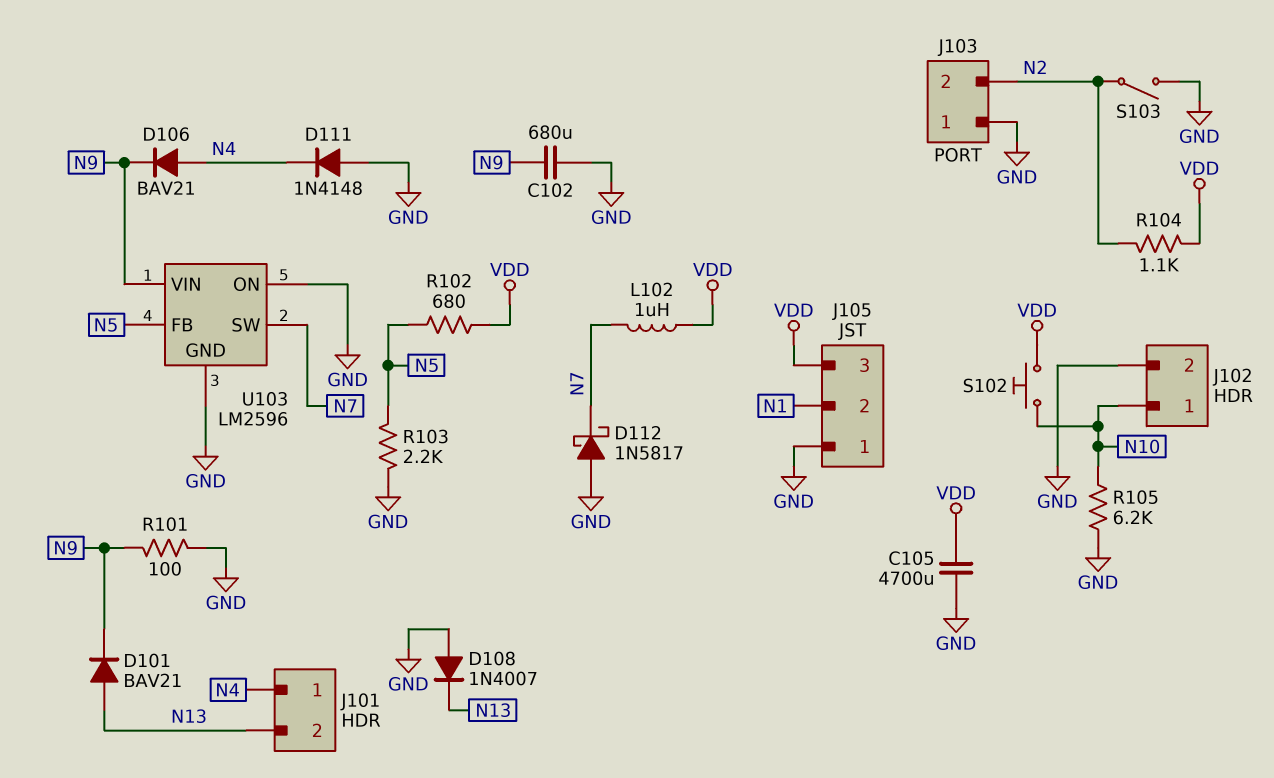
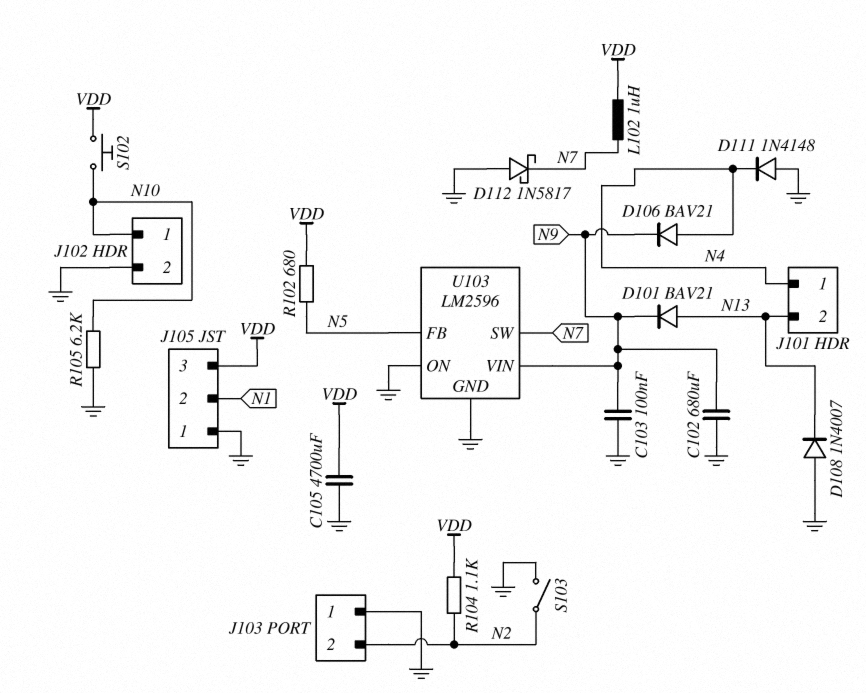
C103: none -> 100nF (GND, N9)
R101: 100 (GND, N9) -> none
R103: 2.2k (GND, N5) -> none

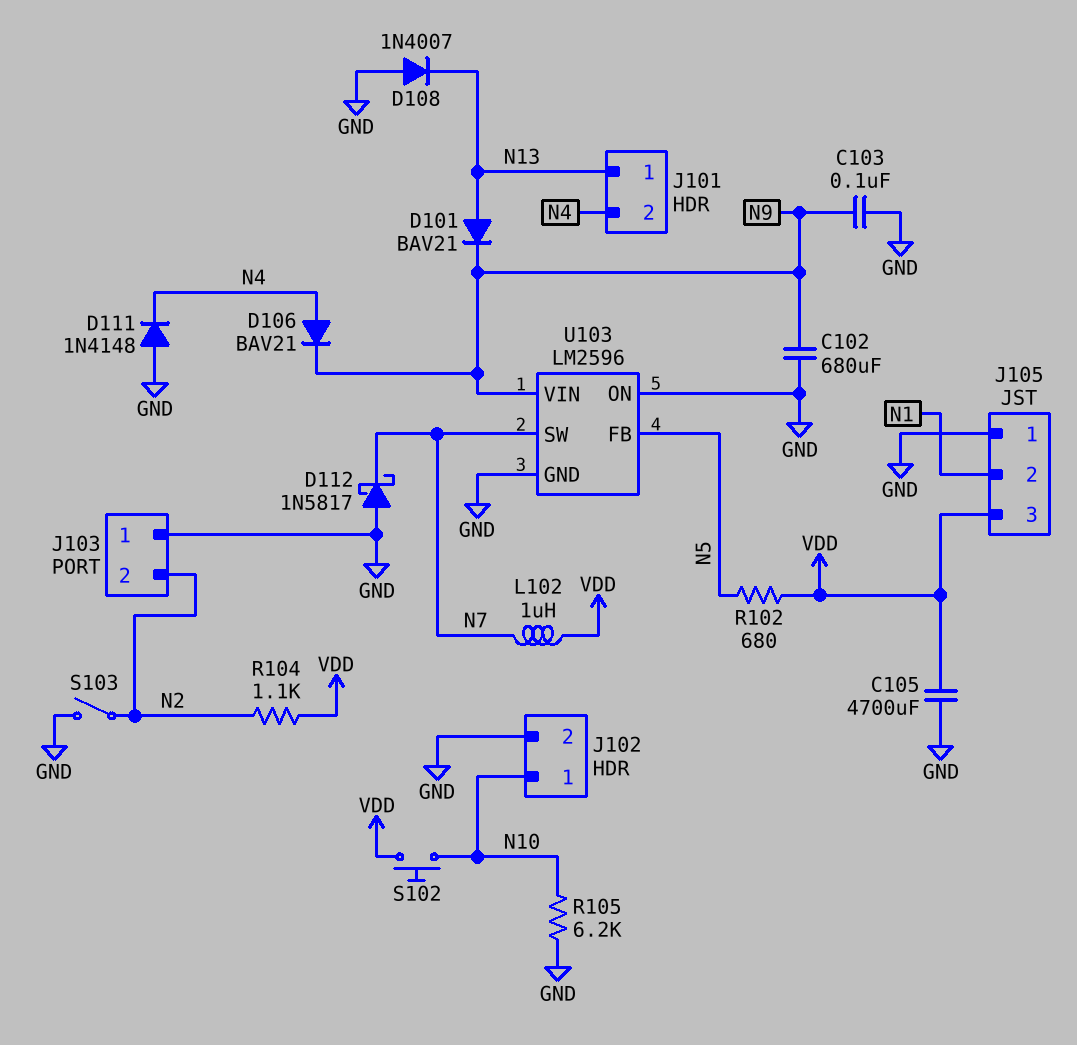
J101 pin 1: N4 -> N13
J101 pin 2: N13 -> N4

